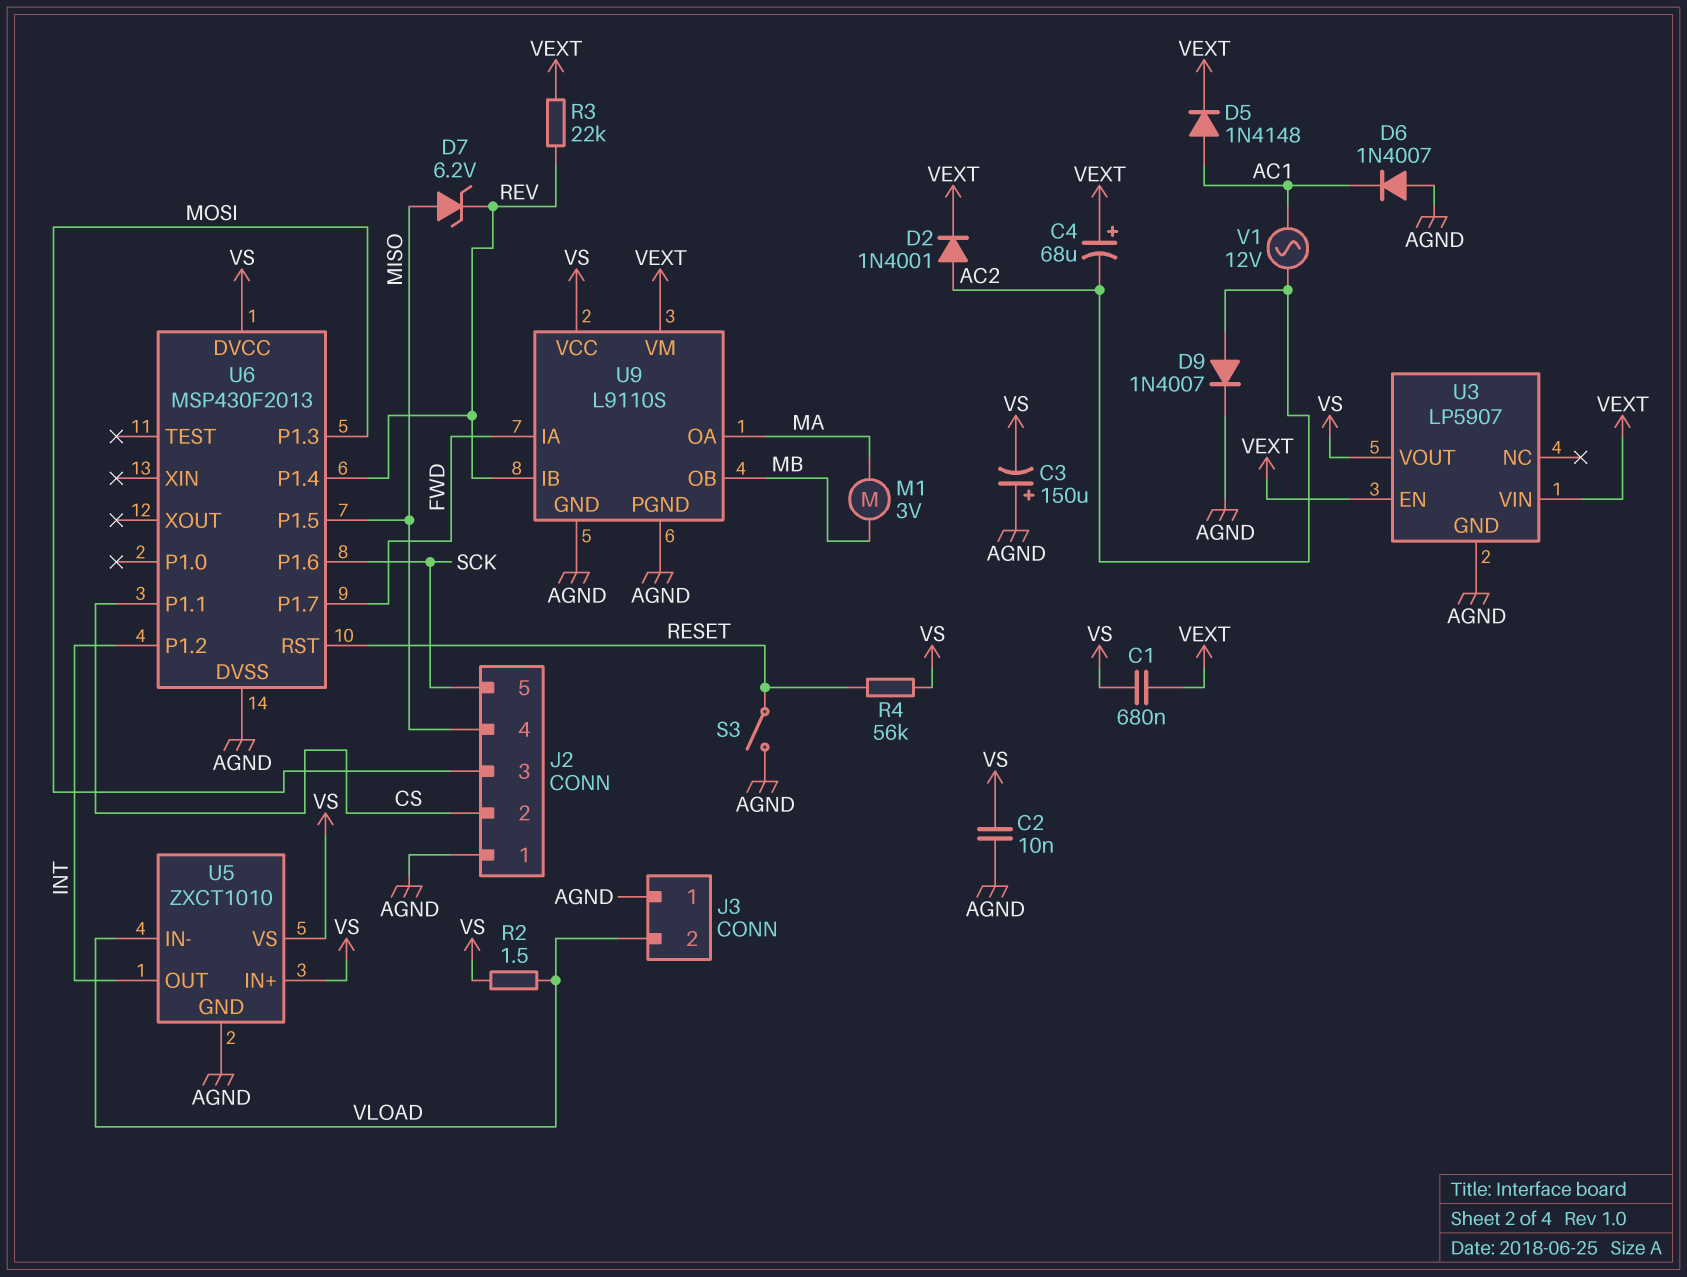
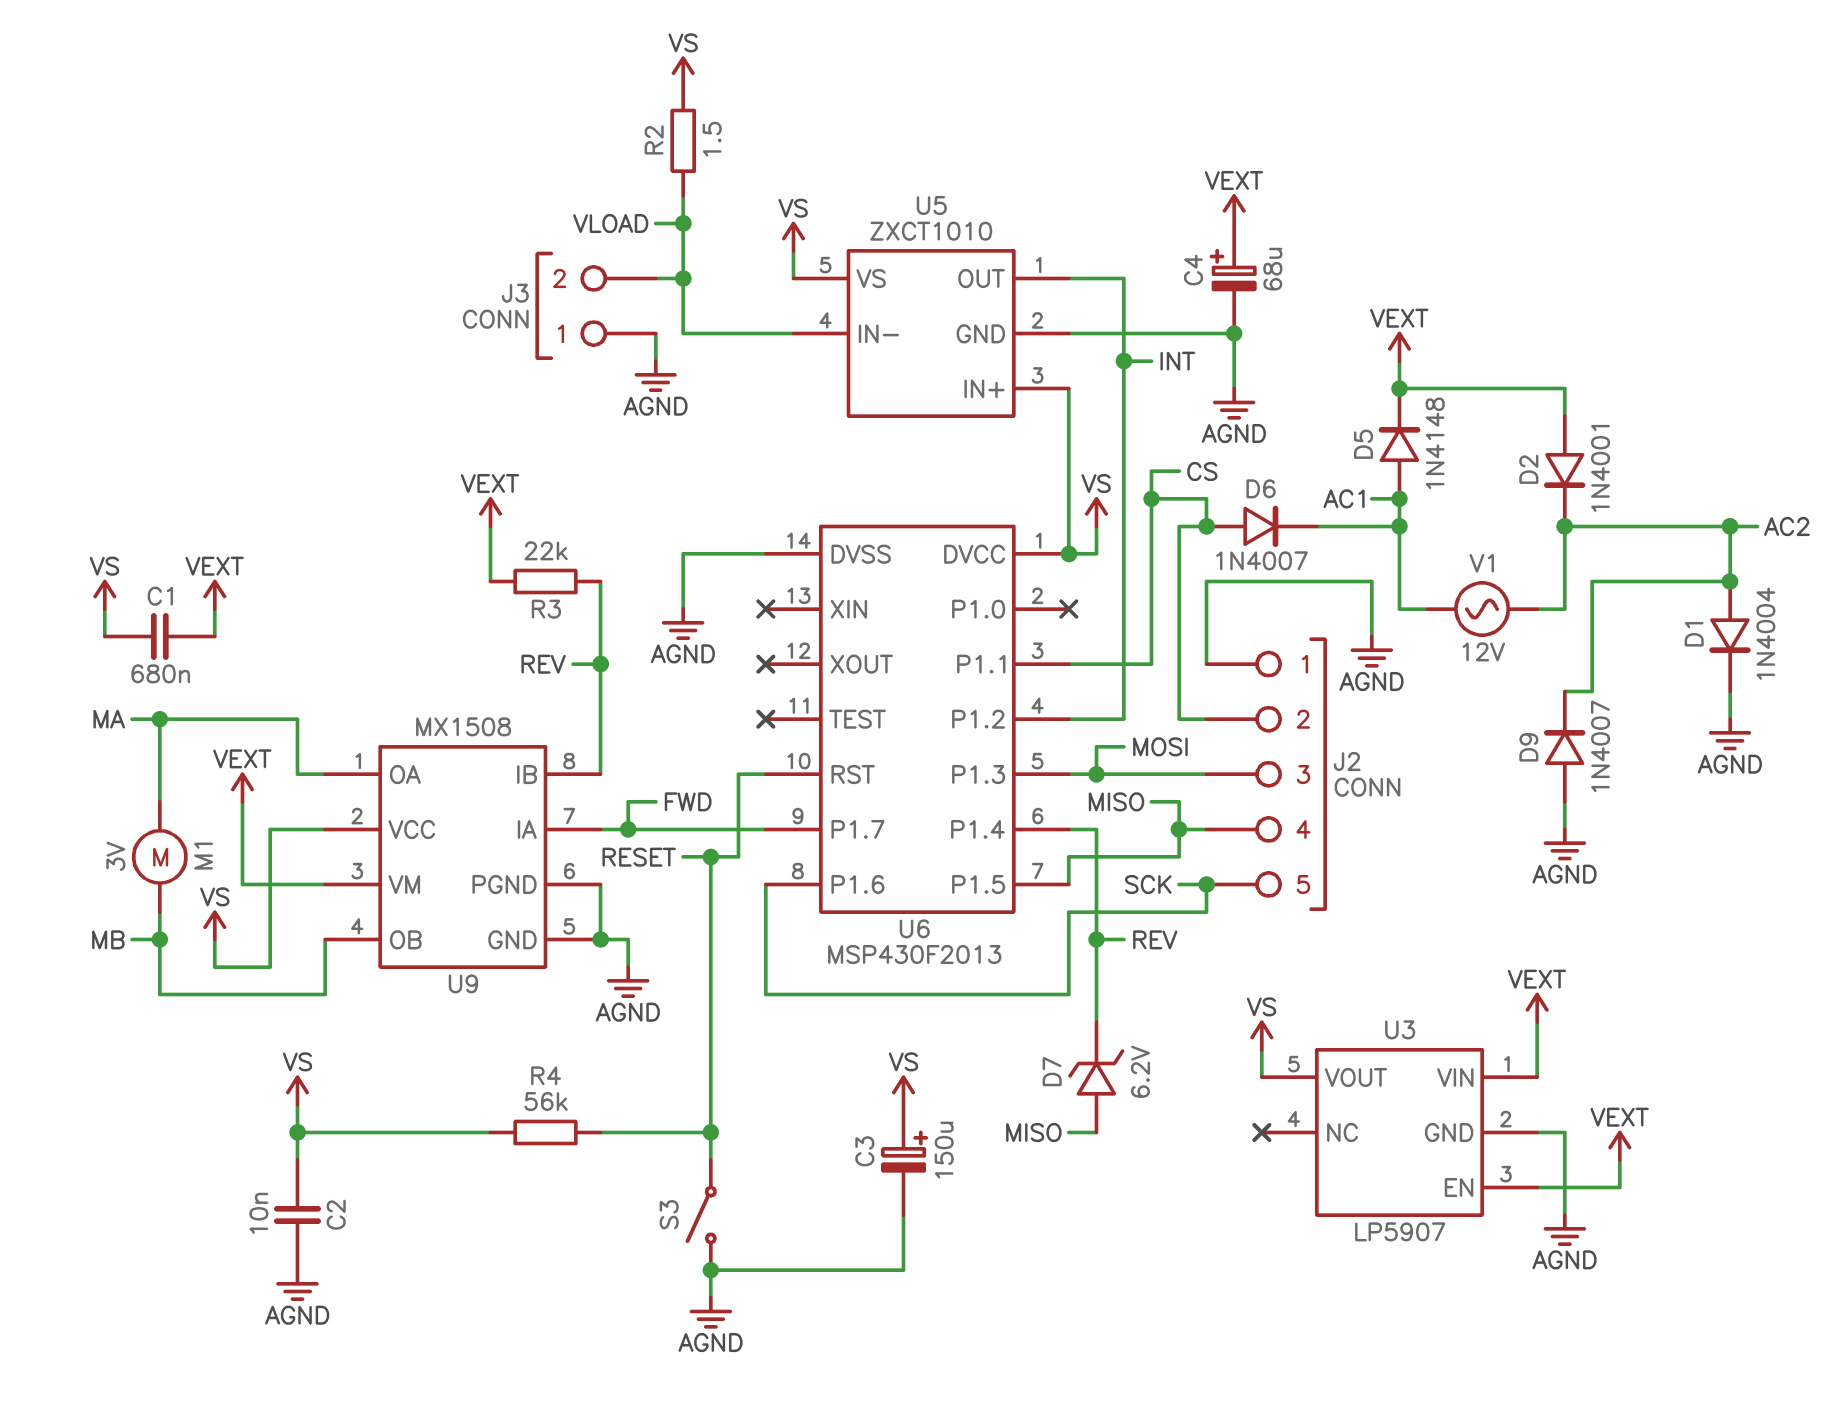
C3: 150uF (plus AGND, minus VS) -> 150uF (plus VS, minus AGND)
C4: 68uF (plus VEXT, minus AC2) -> 68uF (plus VEXT, minus AGND)
D1: none -> diode 1N4004 (A AC2, K AGND)
D2: diode 1N4001 (A AC2, K VEXT) -> diode 1N4001 (A VEXT, K AC2)
D6: diode 1N4007 (A AGND, K AC1) -> diode 1N4007 (A CS, K AC1)
D9: diode 1N4007 (A AC2, K AGND) -> diode 1N4007 (A AGND, K AC2)
U9: L9110S -> MX1508

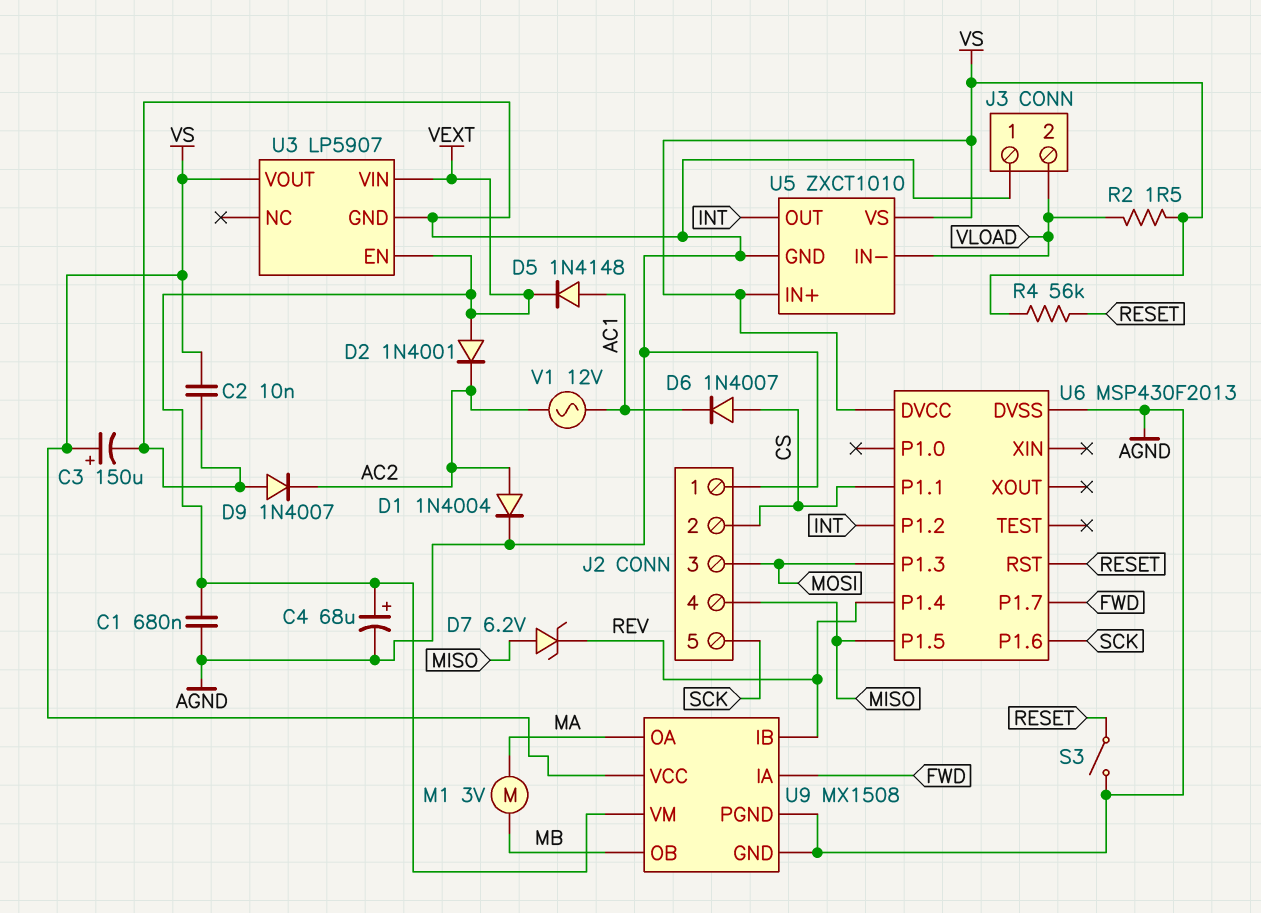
C1: 680nF (VEXT, VS) -> 680nF (AGND, VEXT)
R3: 22k (REV, VEXT) -> none

